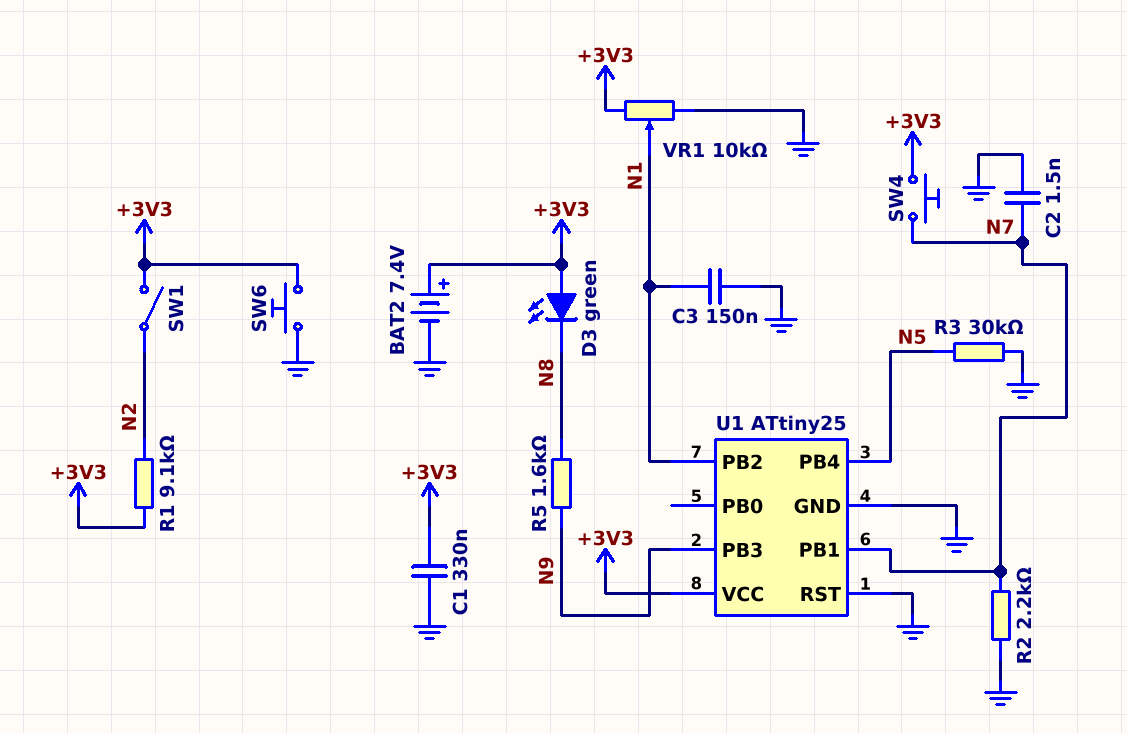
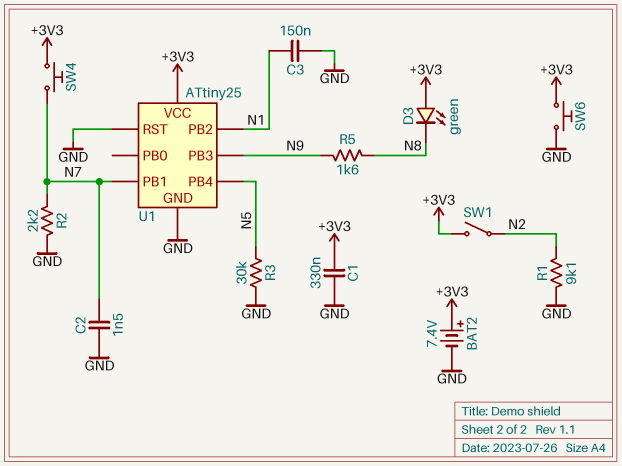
R1: 9.1k (+3V3, N2) -> 9.1k (GND, N2)
VR1: 10k (+3V3, GND, wiper N1) -> none

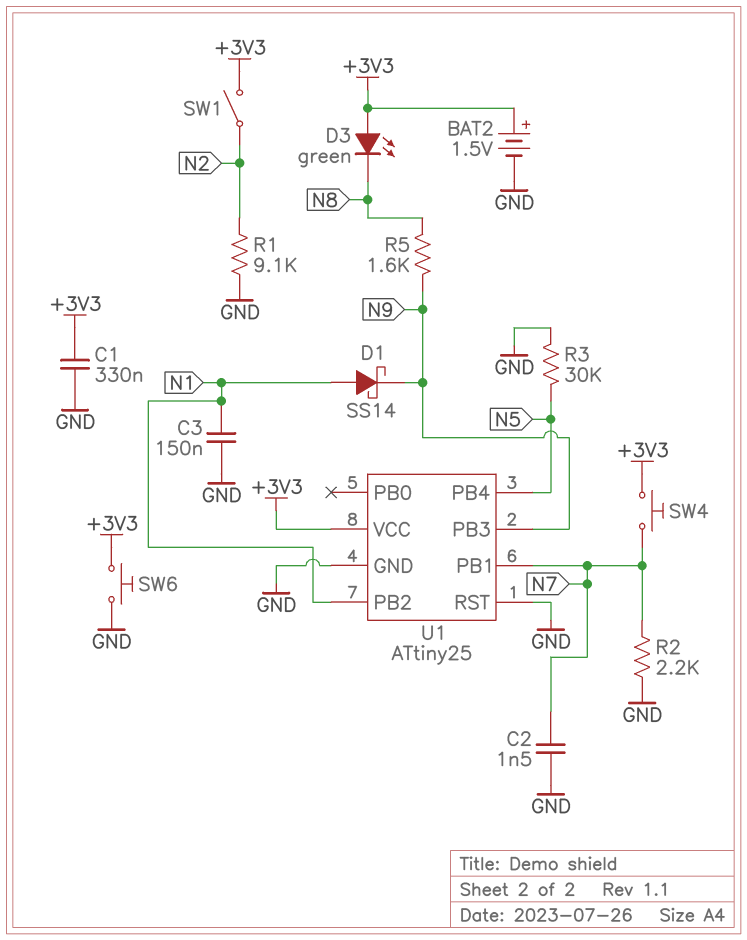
BAT2: 7.4V (plus +3V3, minus GND) -> 1.5V (plus +3V3, minus GND)
D1: none -> schottky SS14 (A N1, K N9)

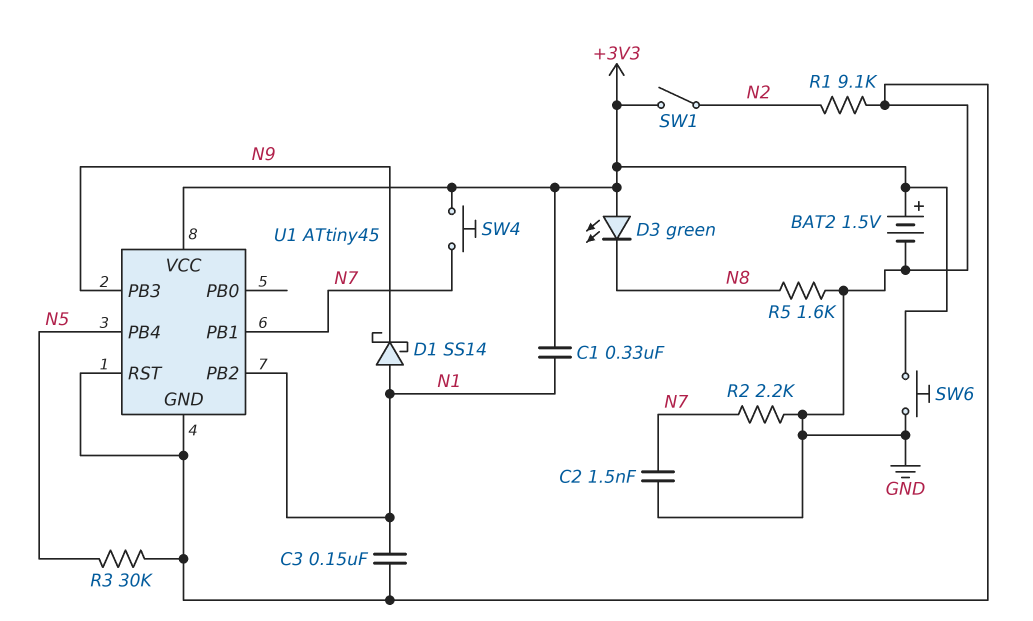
C1: 330nF (+3V3, GND) -> 330nF (+3V3, N1)
R5: 1.6k (N8, N9) -> 1.6k (GND, N8)
U1: ATtiny25 -> ATtiny45

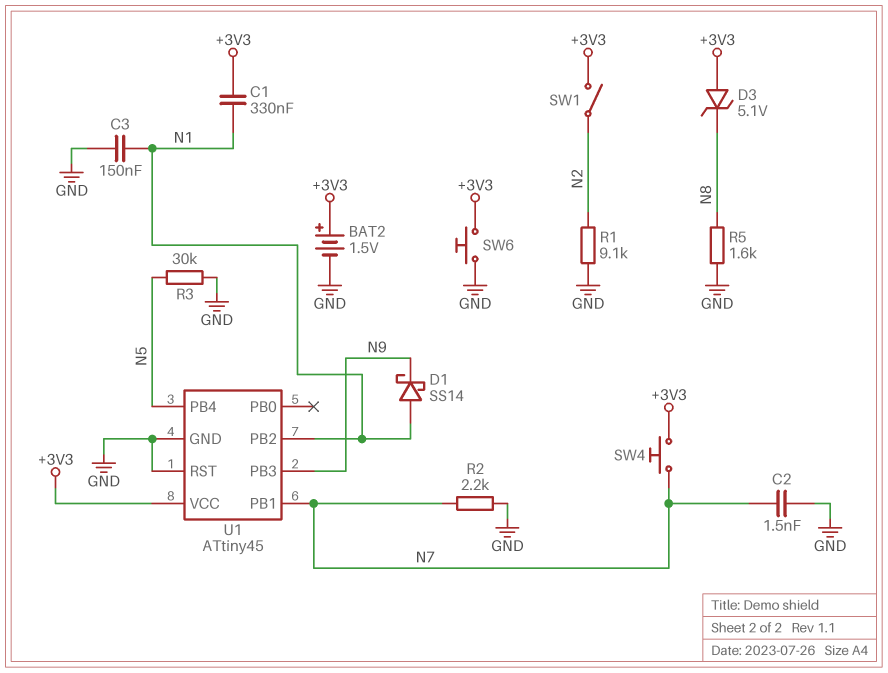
D3: LED green (A +3V3, K N8) -> zener 5.1V (A +3V3, K N8)

